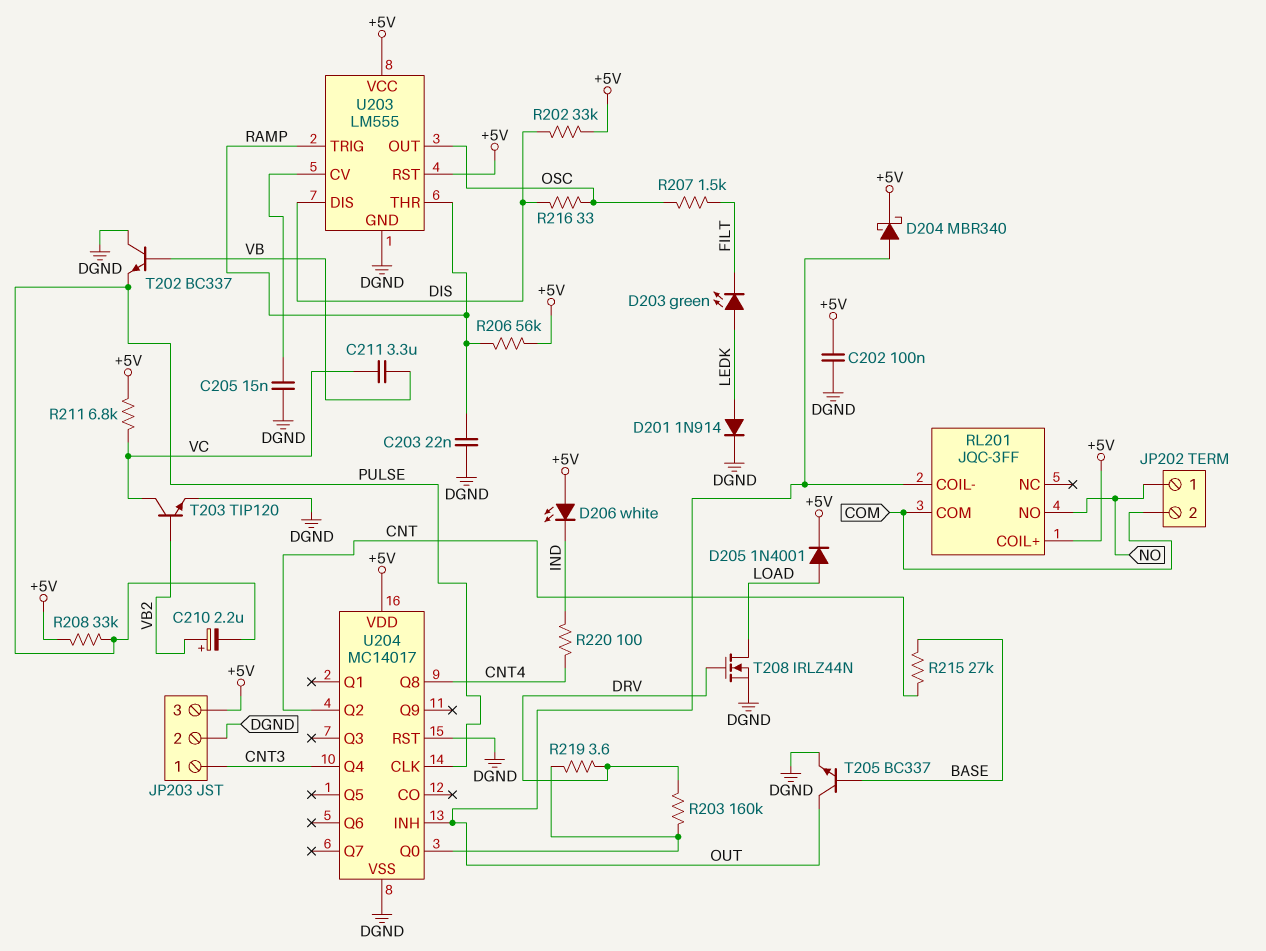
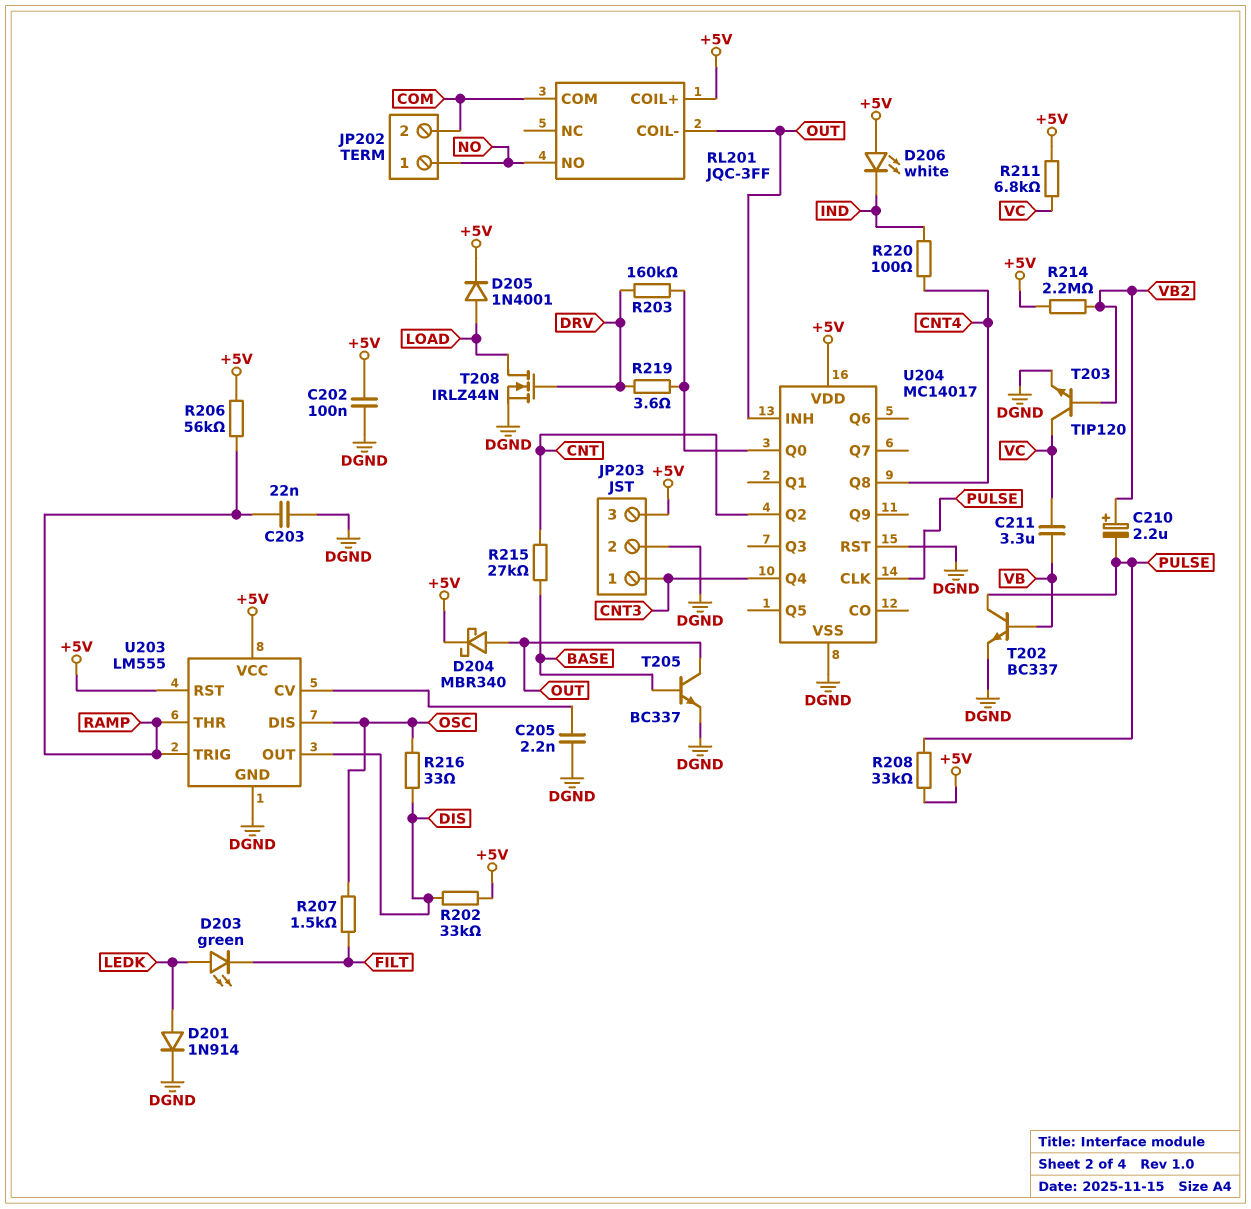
C205: 15nF (DGND, U203/CV) -> 2.2nF (DGND, U203/CV)
R214: none -> 2.2M (+5V, VB2)
T202: NPN BC337 (B VB, C DGND, E PULSE) -> NPN BC337 (B VB, C PULSE, E DGND)
U203 pin DIS: DIS -> OSC
U203 pin OUT: OSC -> DIS

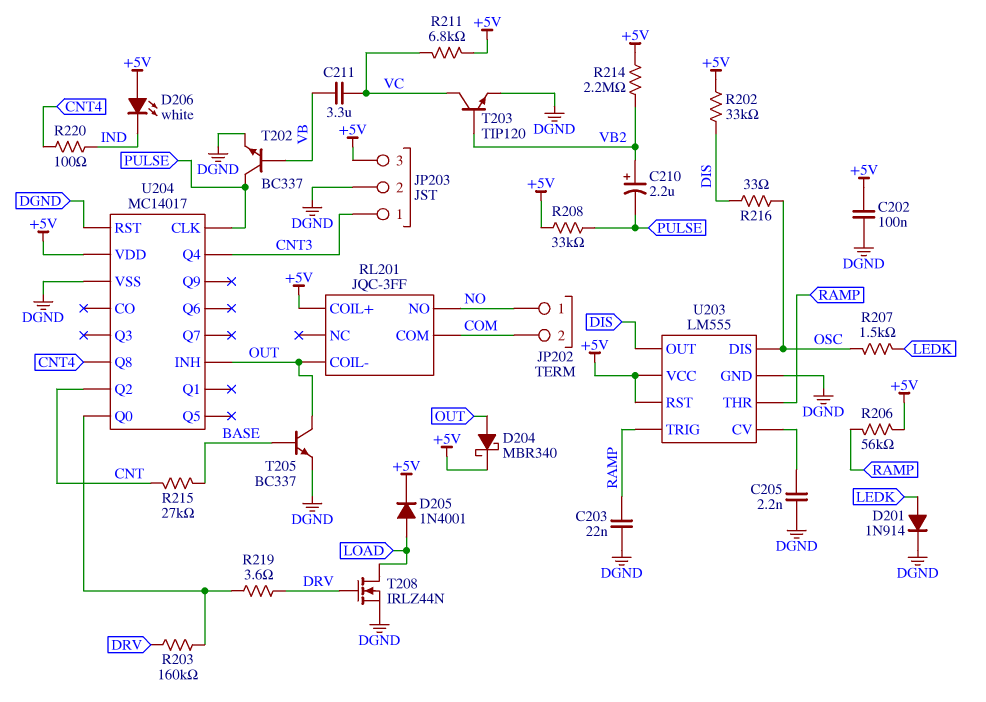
D203: LED green (A LEDK, K FILT) -> none
R207: 1.5k (FILT, OSC) -> 1.5k (LEDK, OSC)

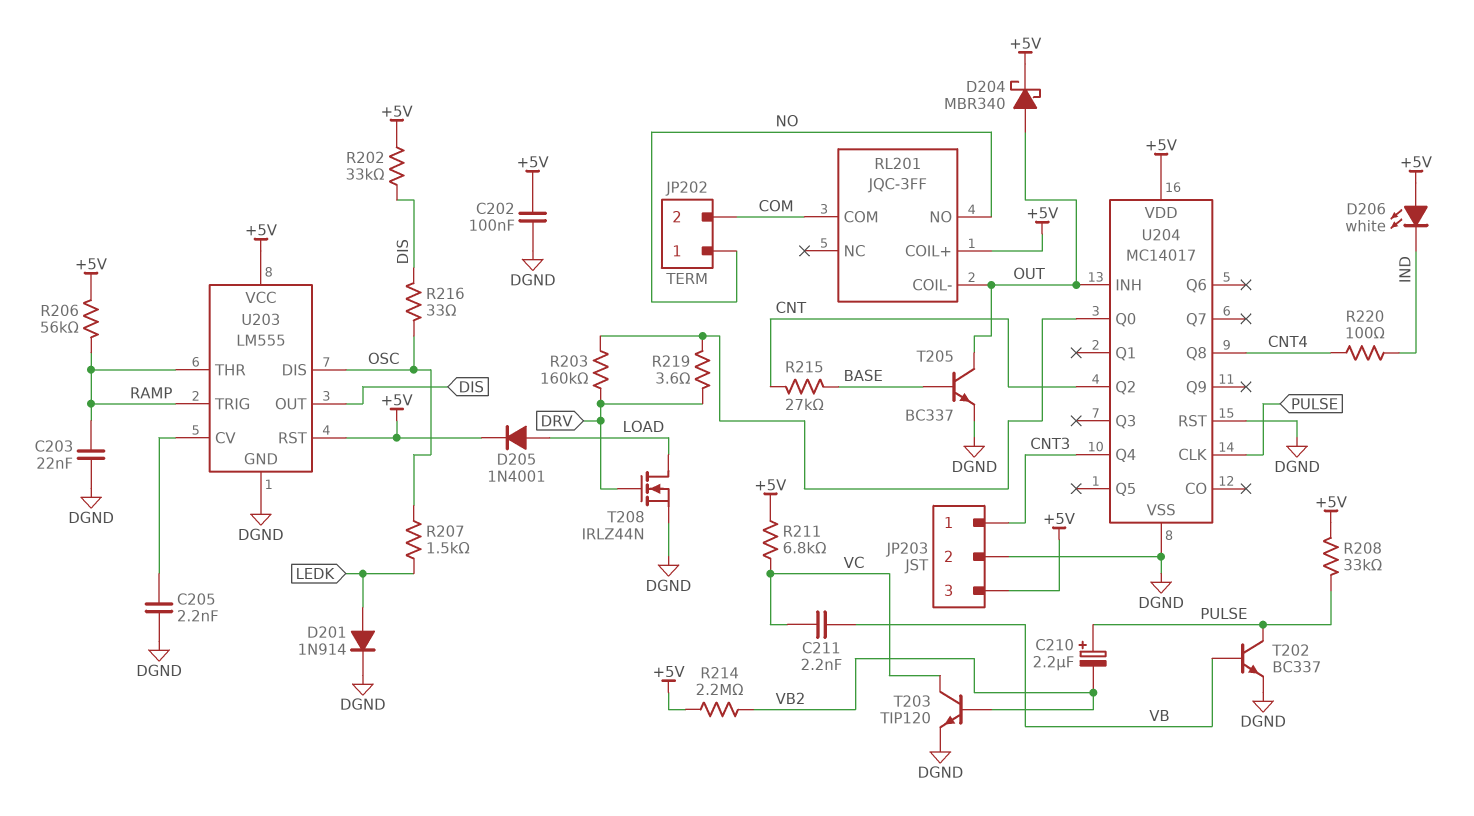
C210: 2.2uF (plus VB2, minus PULSE) -> 2.2uF (plus PULSE, minus VB2)
C211: 3.3uF (VB, VC) -> 2.2nF (VB, VC)

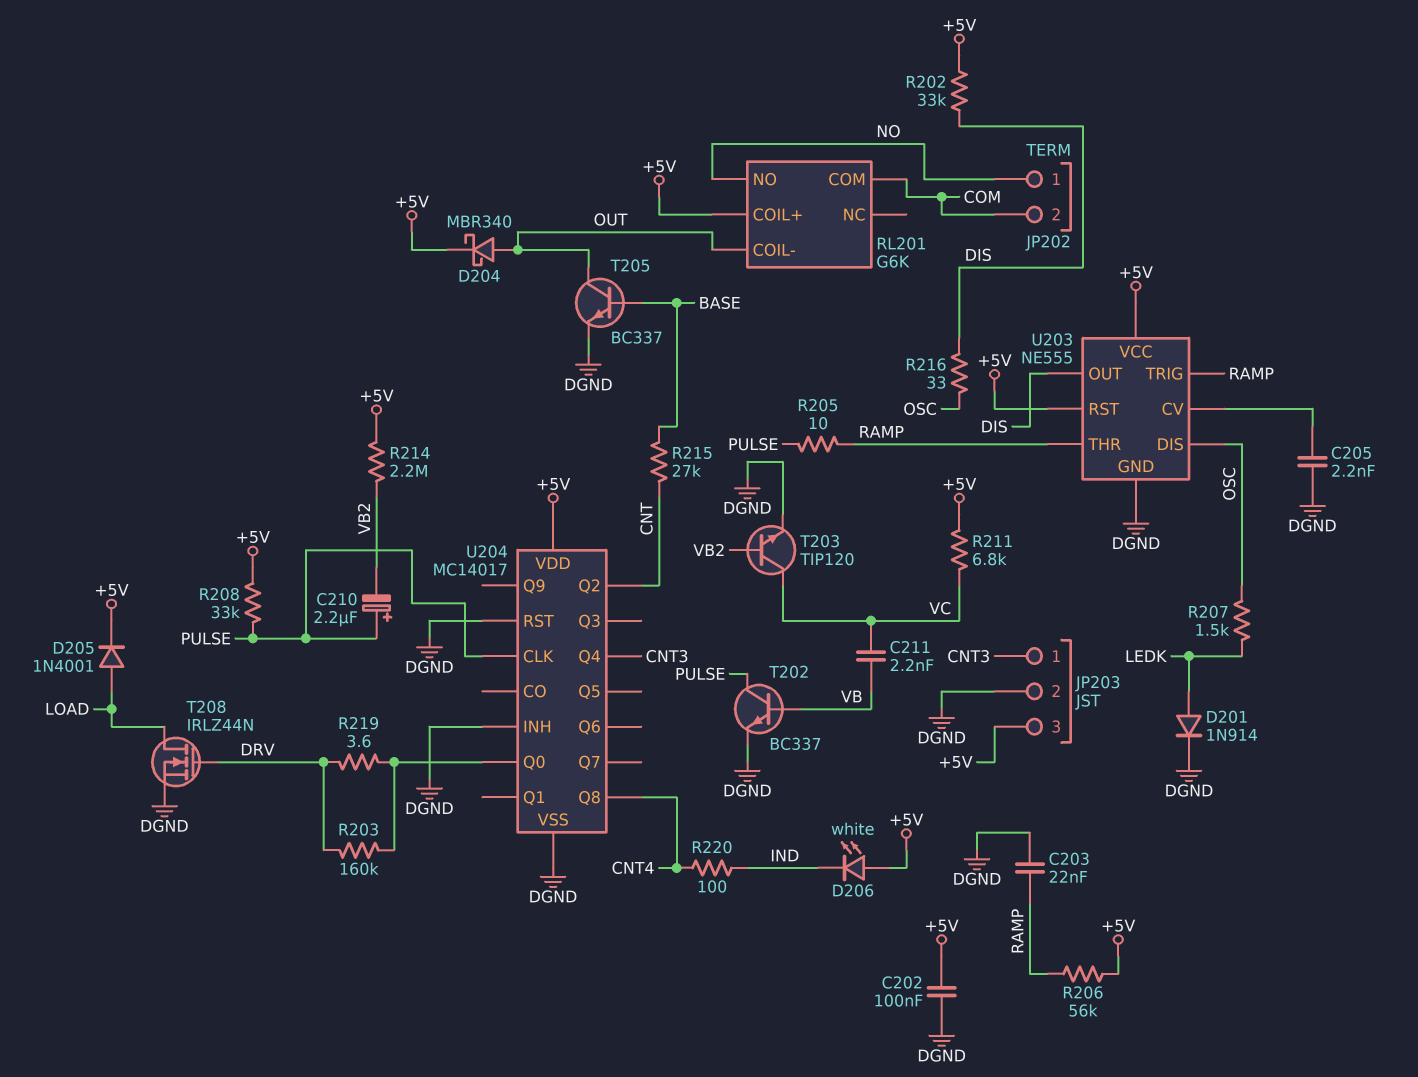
R205: none -> 10 (PULSE, RAMP)
RL201: JQC-3FF -> G6K
U203: LM555 -> NE555
U204 pin INH: OUT -> DGND

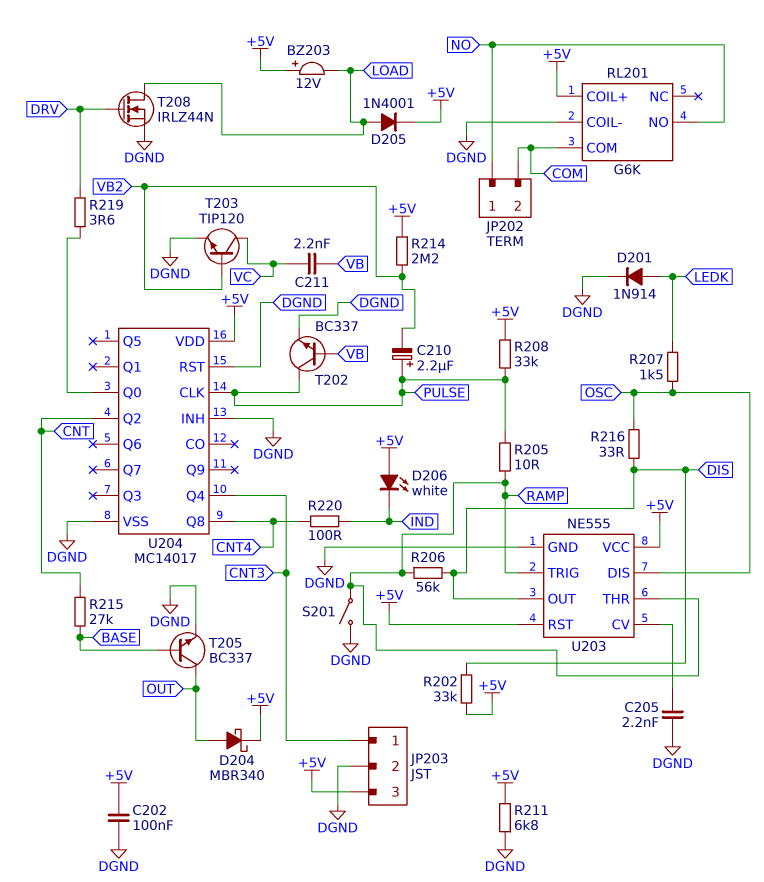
BZ203: none -> buzzer 12V (plus +5V, minus LOAD)
C203: 22nF (DGND, RAMP) -> none
R203: 160k (DRV, U204/Q0) -> none
R206: 56k (+5V, RAMP) -> 56k (DIS, RAMP)
R211: 6.8k (+5V, VC) -> 6.8k (+5V, DGND)
RL201 pin COIL-: OUT -> DGND
S201: none -> switch (DGND, RAMP)

